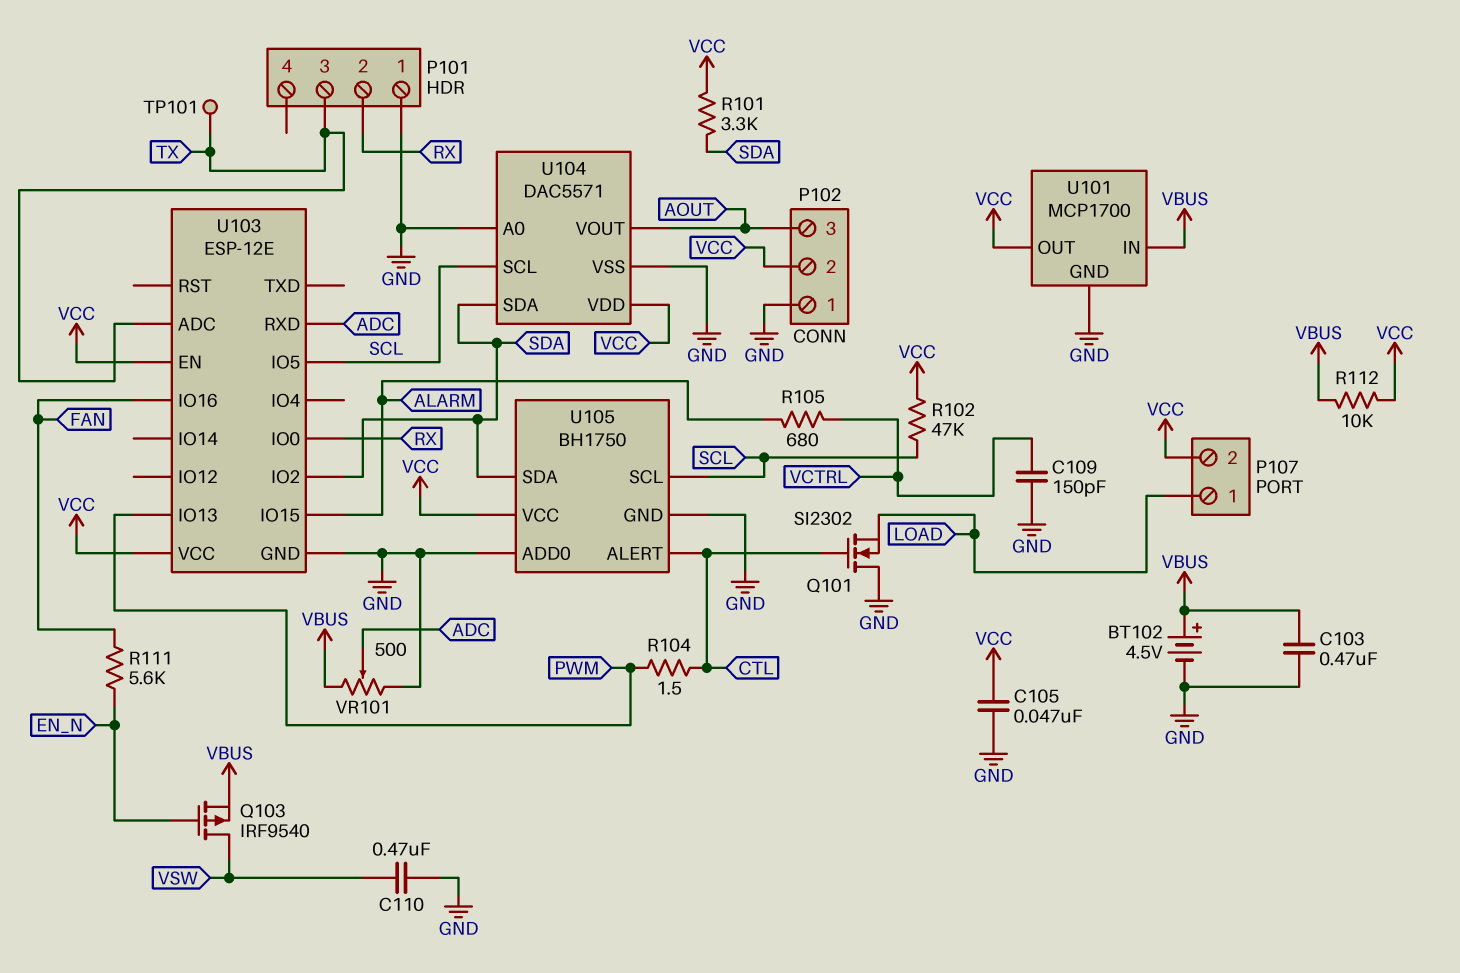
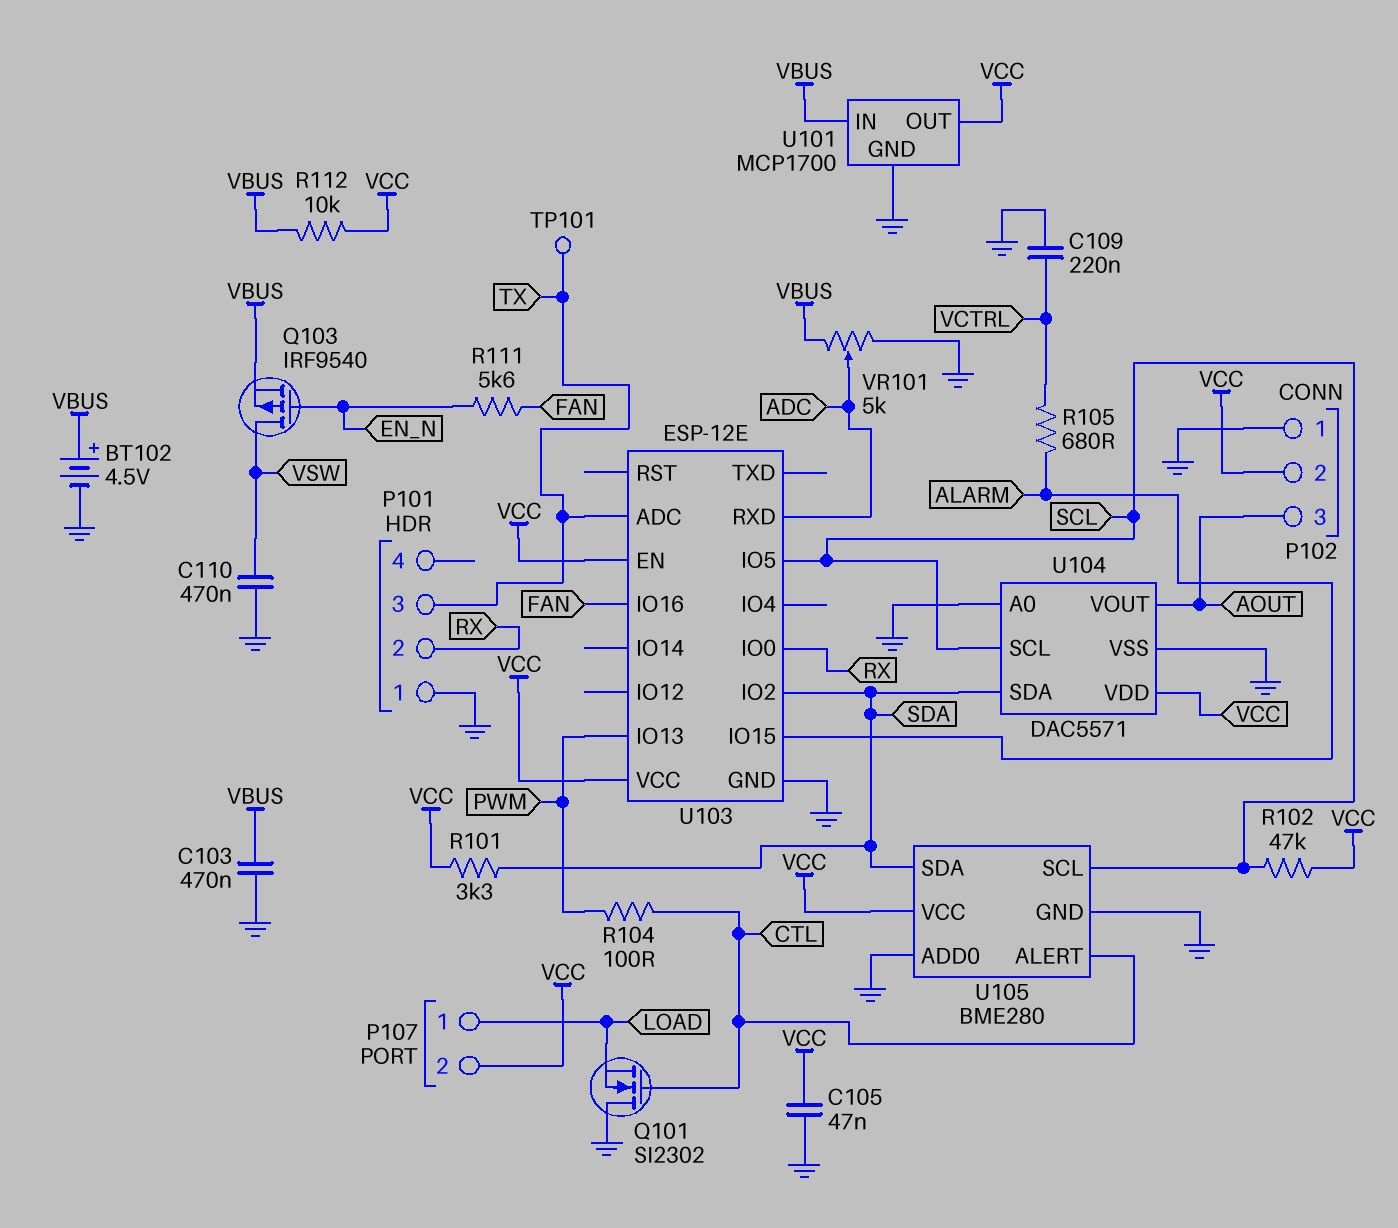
C109: 150pF (GND, VCTRL) -> 220nF (GND, VCTRL)
R104: 1.5 (CTL, PWM) -> 100 (CTL, PWM)
U105: BH1750 -> BME280
VR101: 500 (GND, VBUS, wiper ADC) -> 5k (GND, VBUS, wiper ADC)

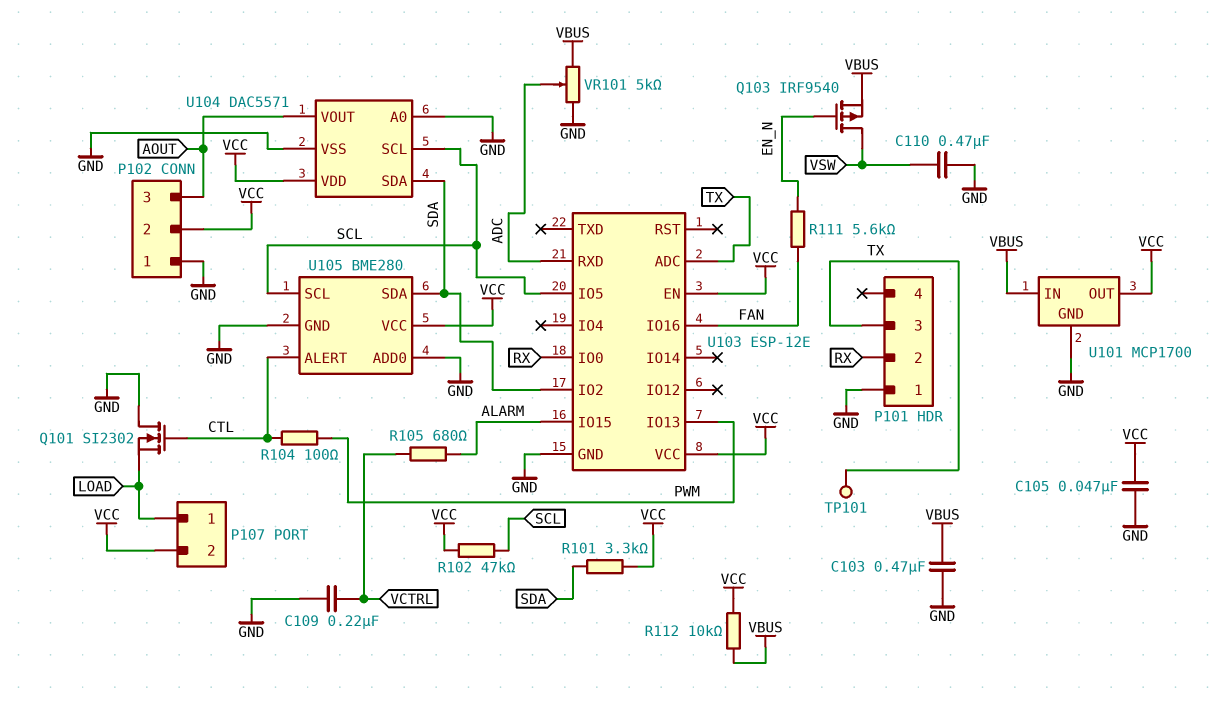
BT102: 4.5V (plus VBUS, minus GND) -> none

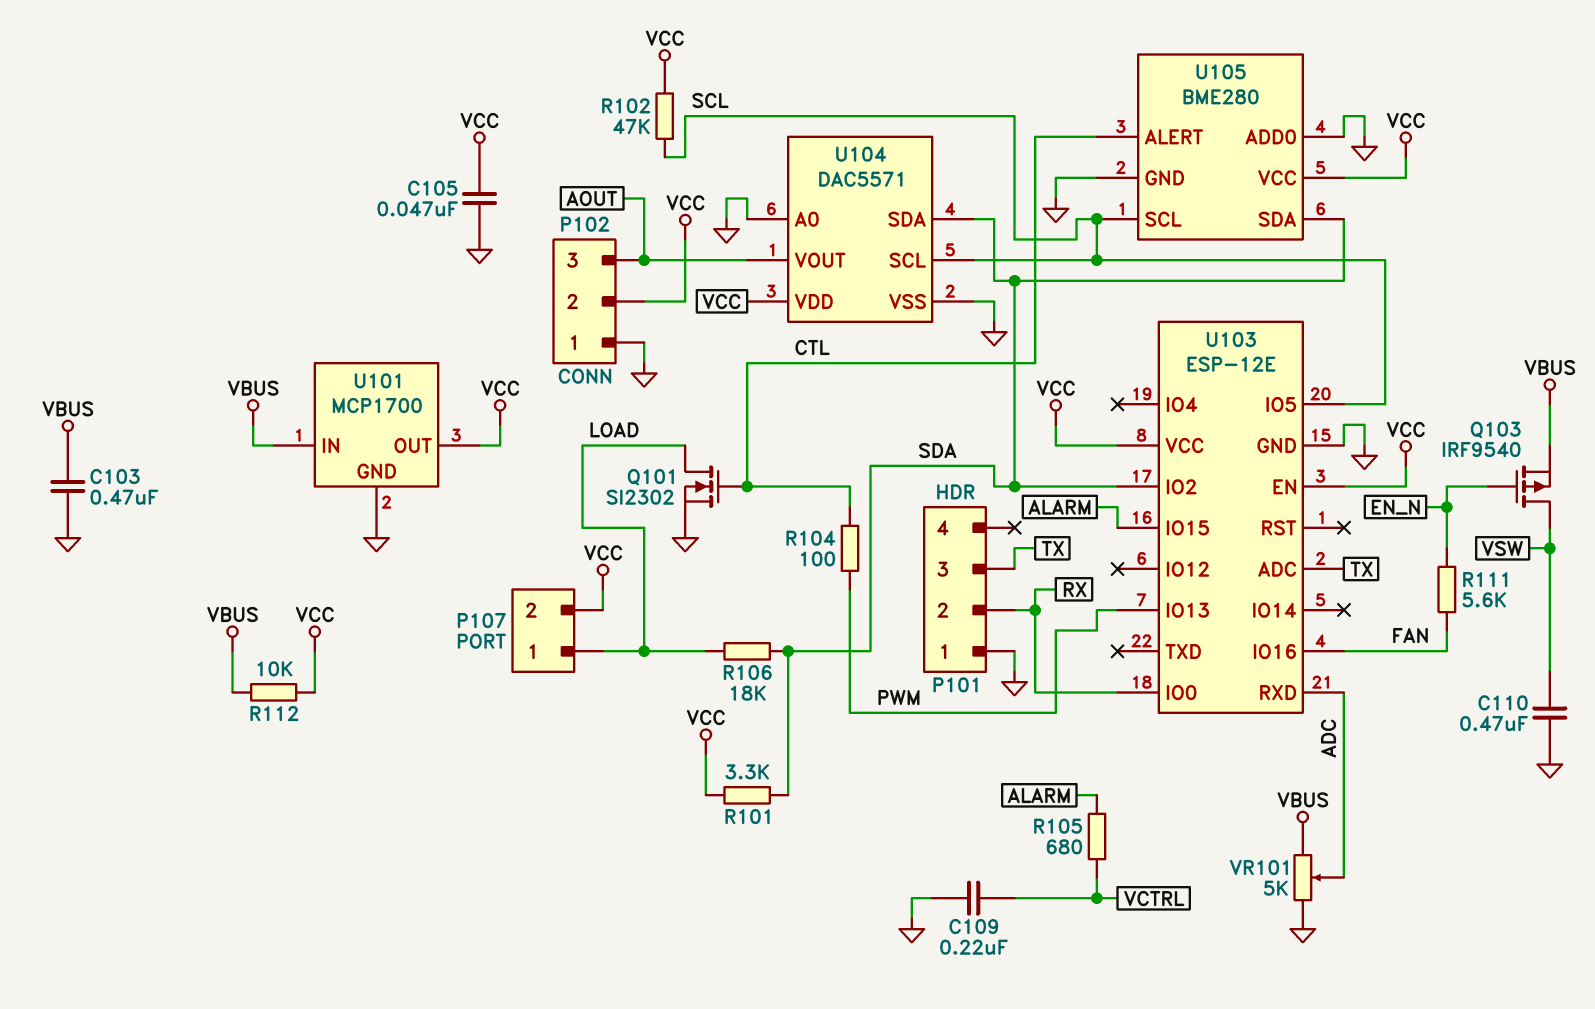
Q101: NMOS SI2302 (G CTL, D GND, S LOAD) -> NMOS SI2302 (G CTL, D LOAD, S GND)
R106: none -> 18k (LOAD, SDA)
TP101: test point (TX) -> none

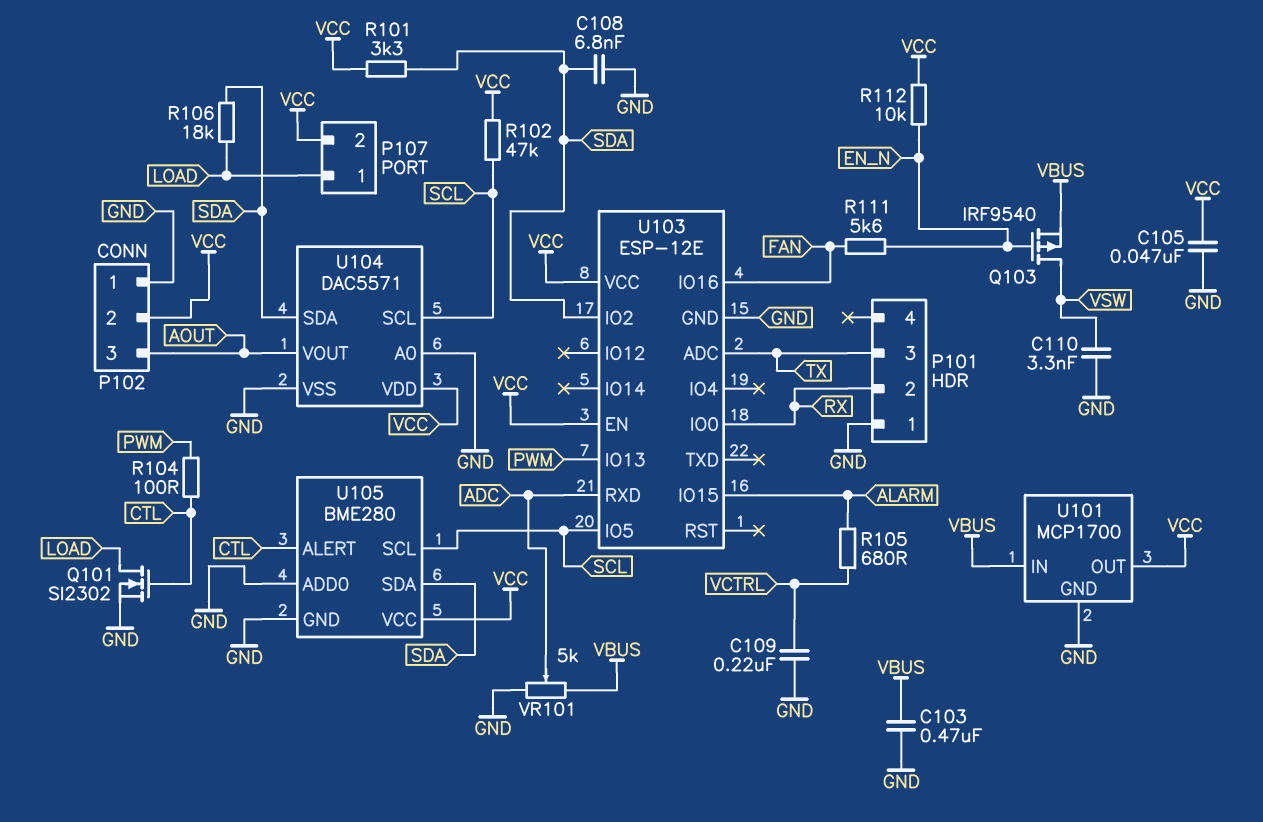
C108: none -> 6.8nF (GND, SDA)
C110: 470nF (GND, VSW) -> 3.3nF (GND, VSW)
R112: 10k (VBUS, VCC) -> 10k (EN_N, VCC)

